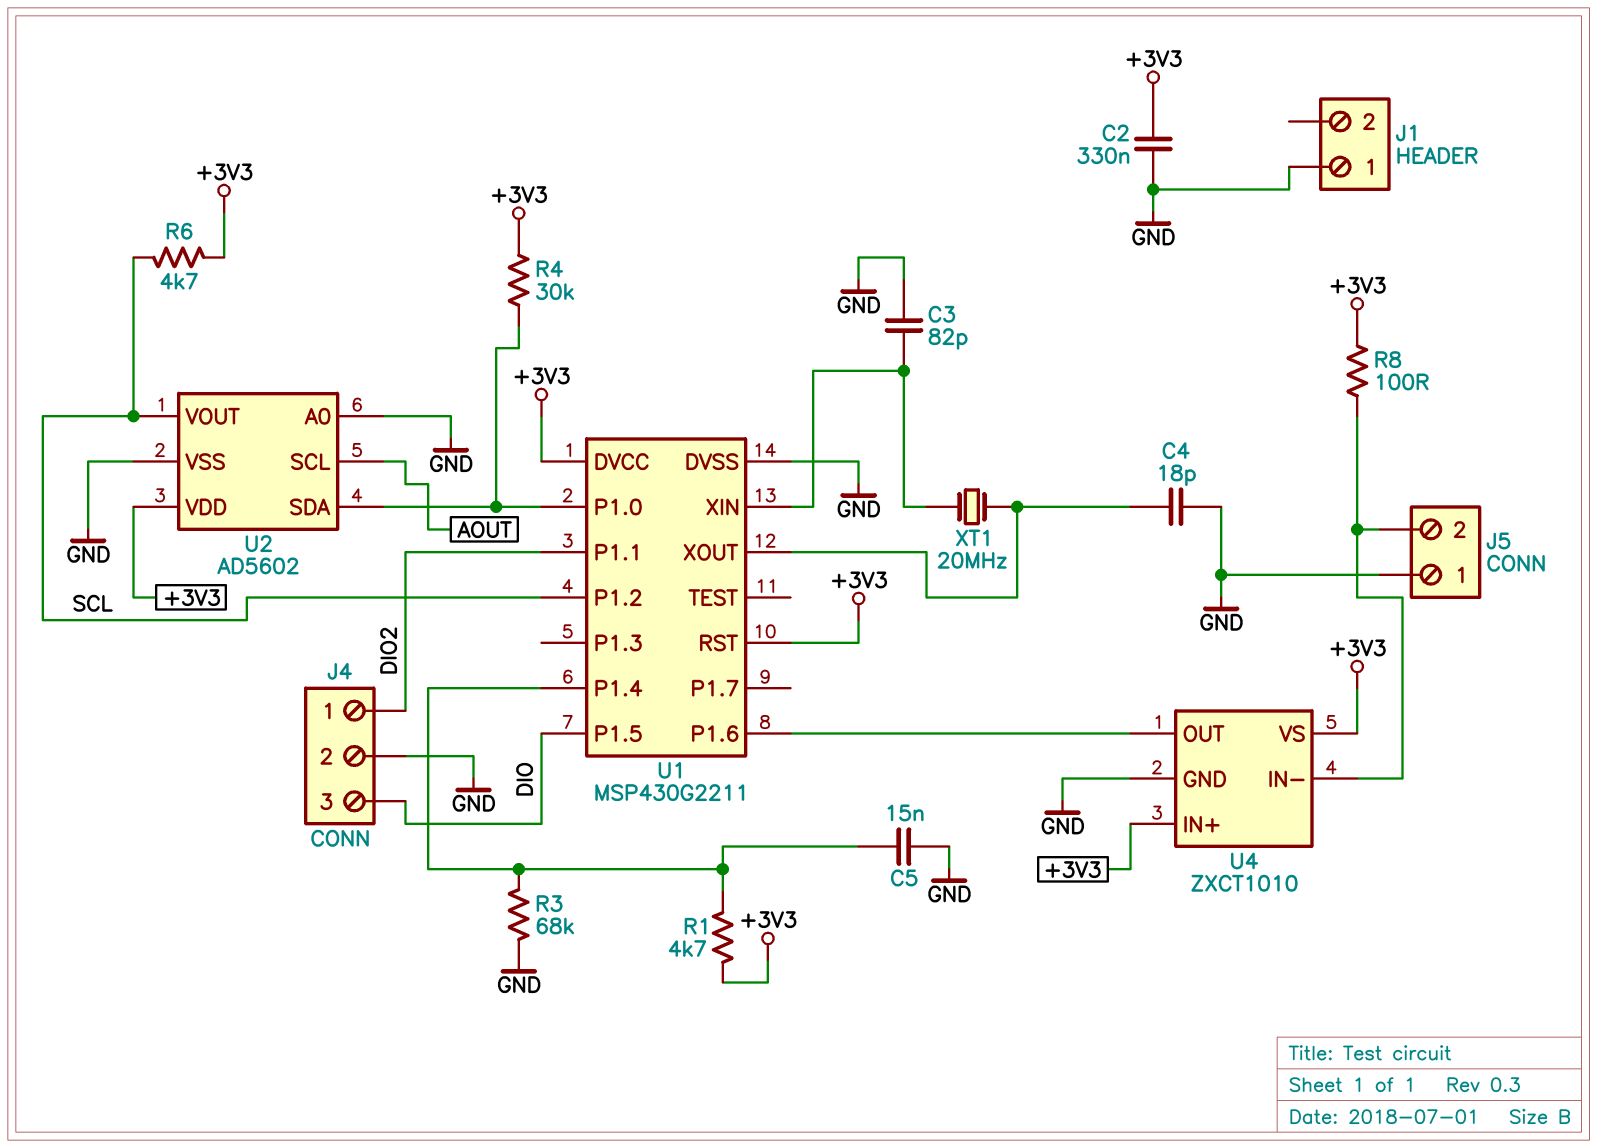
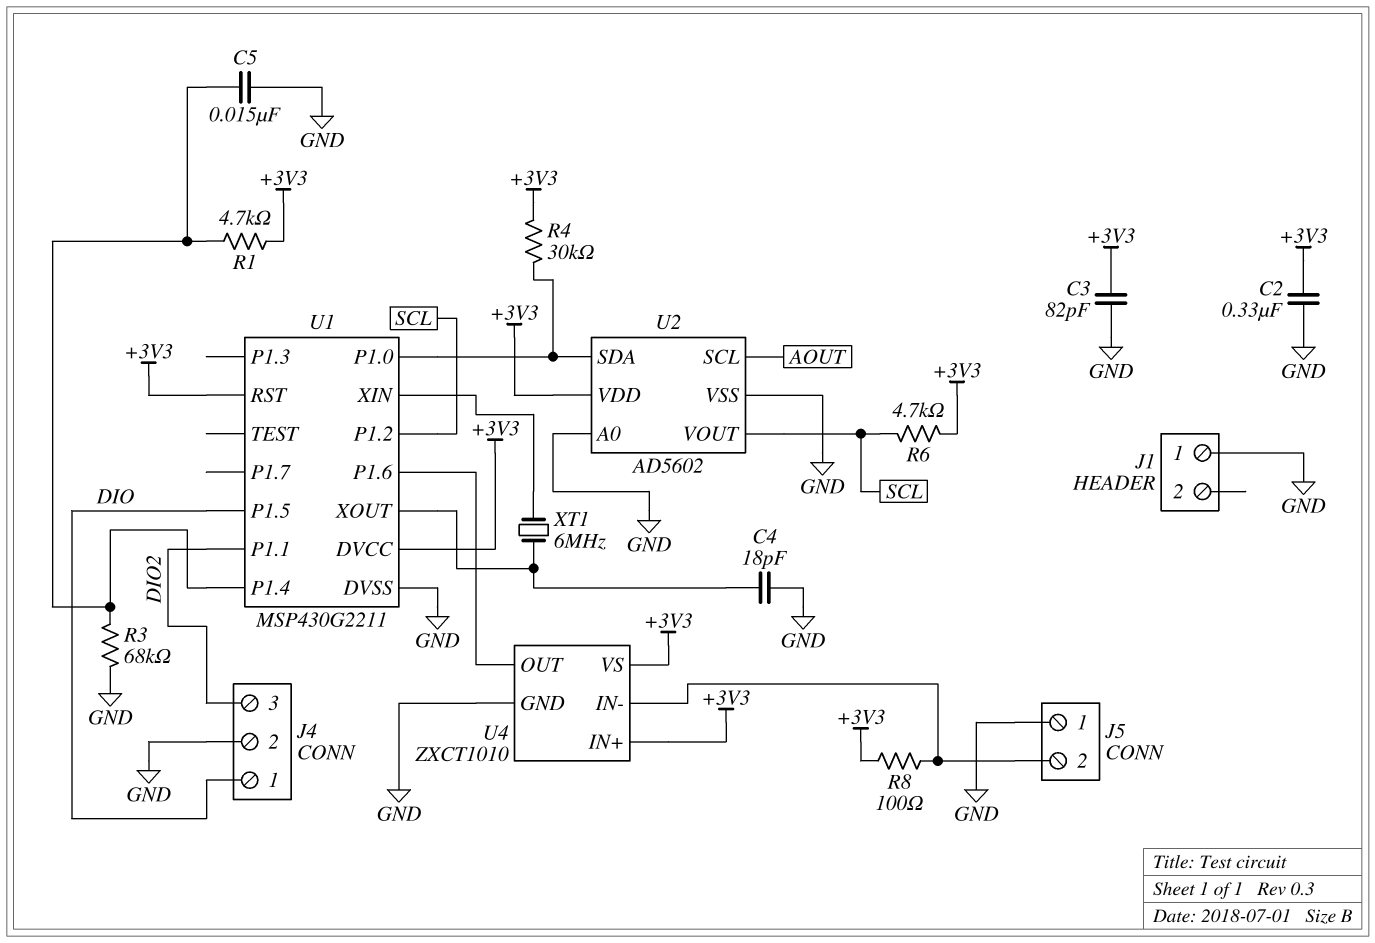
C3: 82pF (GND, U1/XIN) -> 82pF (+3V3, GND)
J4 pin 1: DIO2 -> DIO
J4 pin 3: DIO -> DIO2
XT1: 20MHz (U1/XIN, U1/XOUT) -> 6MHz (U1/XIN, U1/XOUT)

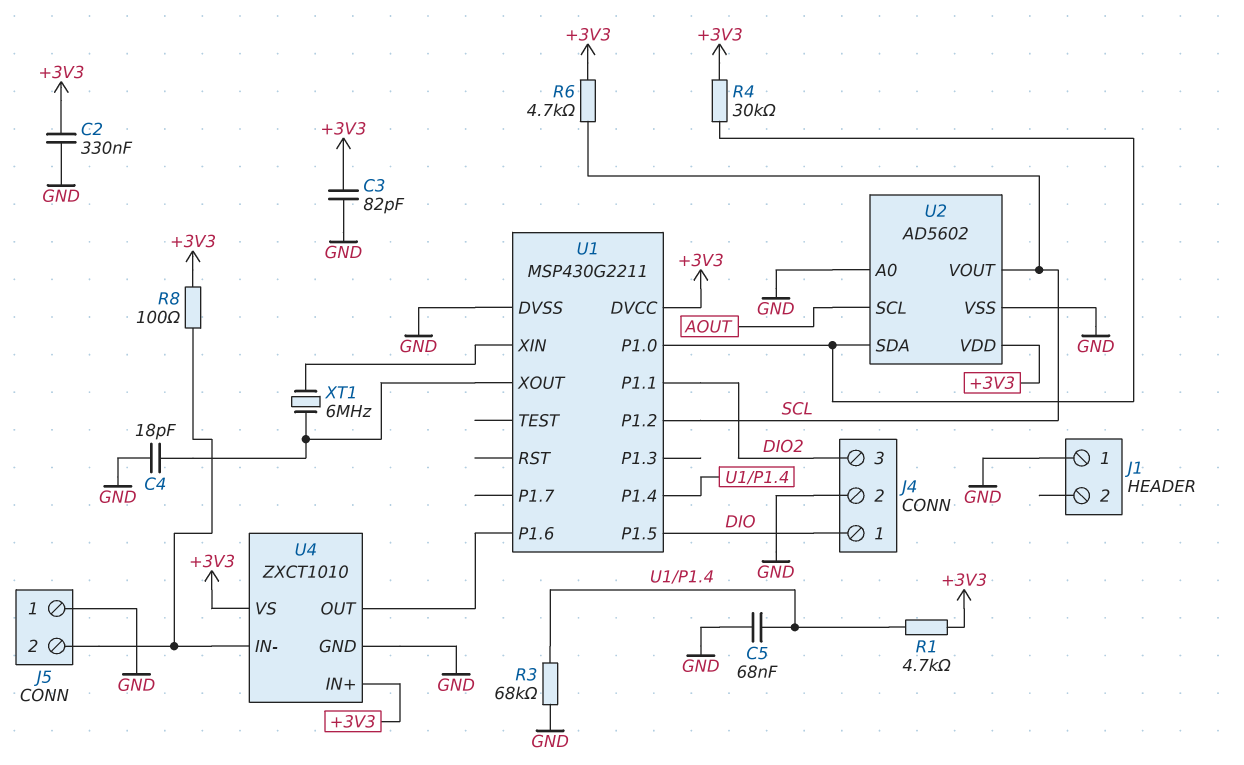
C5: 15nF (GND, U1/P1.4) -> 68nF (GND, U1/P1.4)
U1 pin RST: +3V3 -> none

